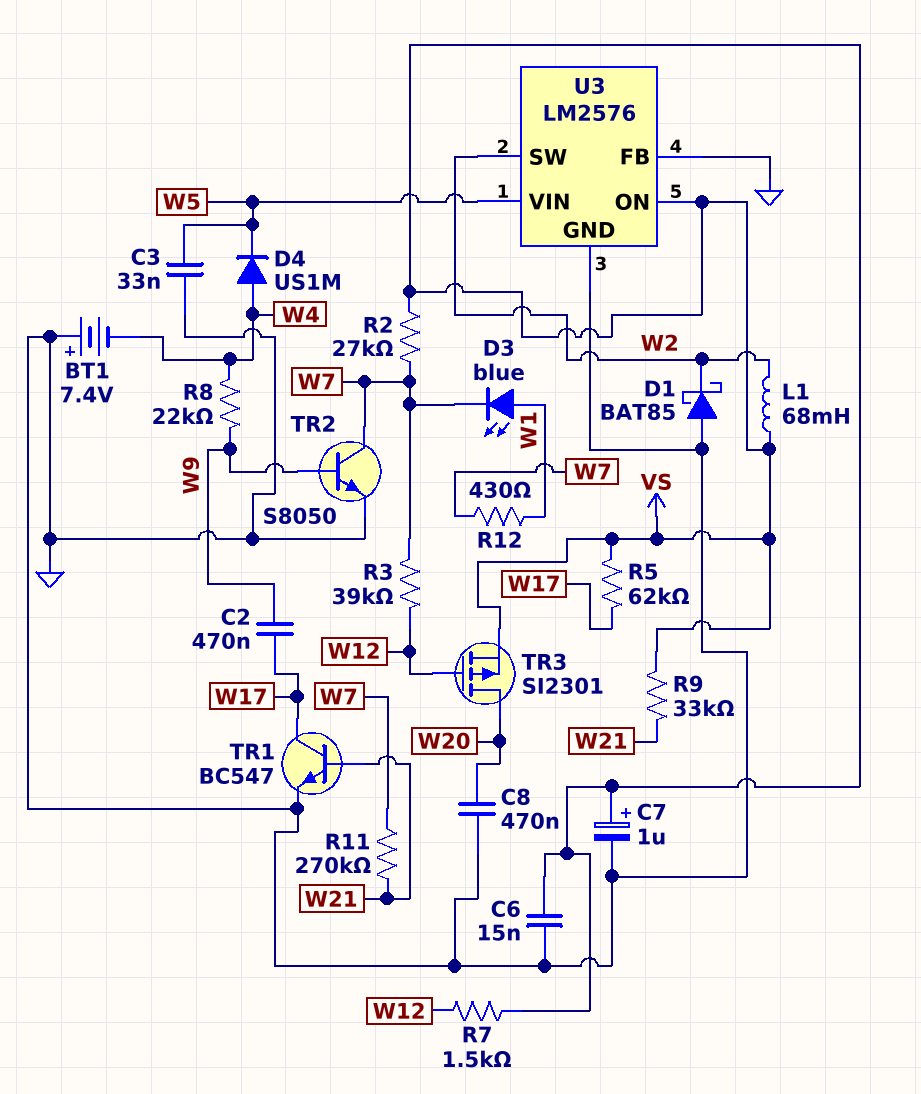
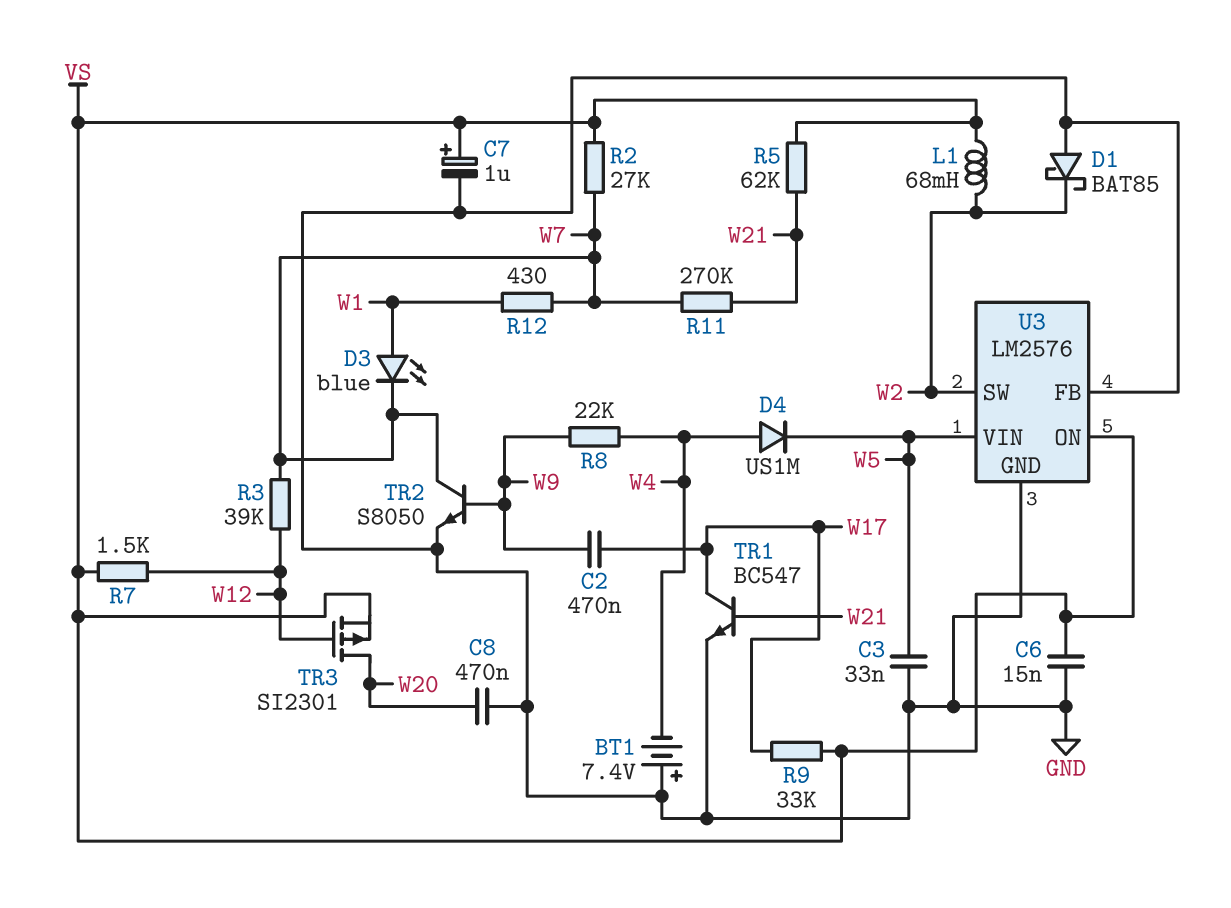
R5: 62k (VS, W17) -> 62k (VS, W21)
R9: 33k (VS, W21) -> 33k (VS, W17)

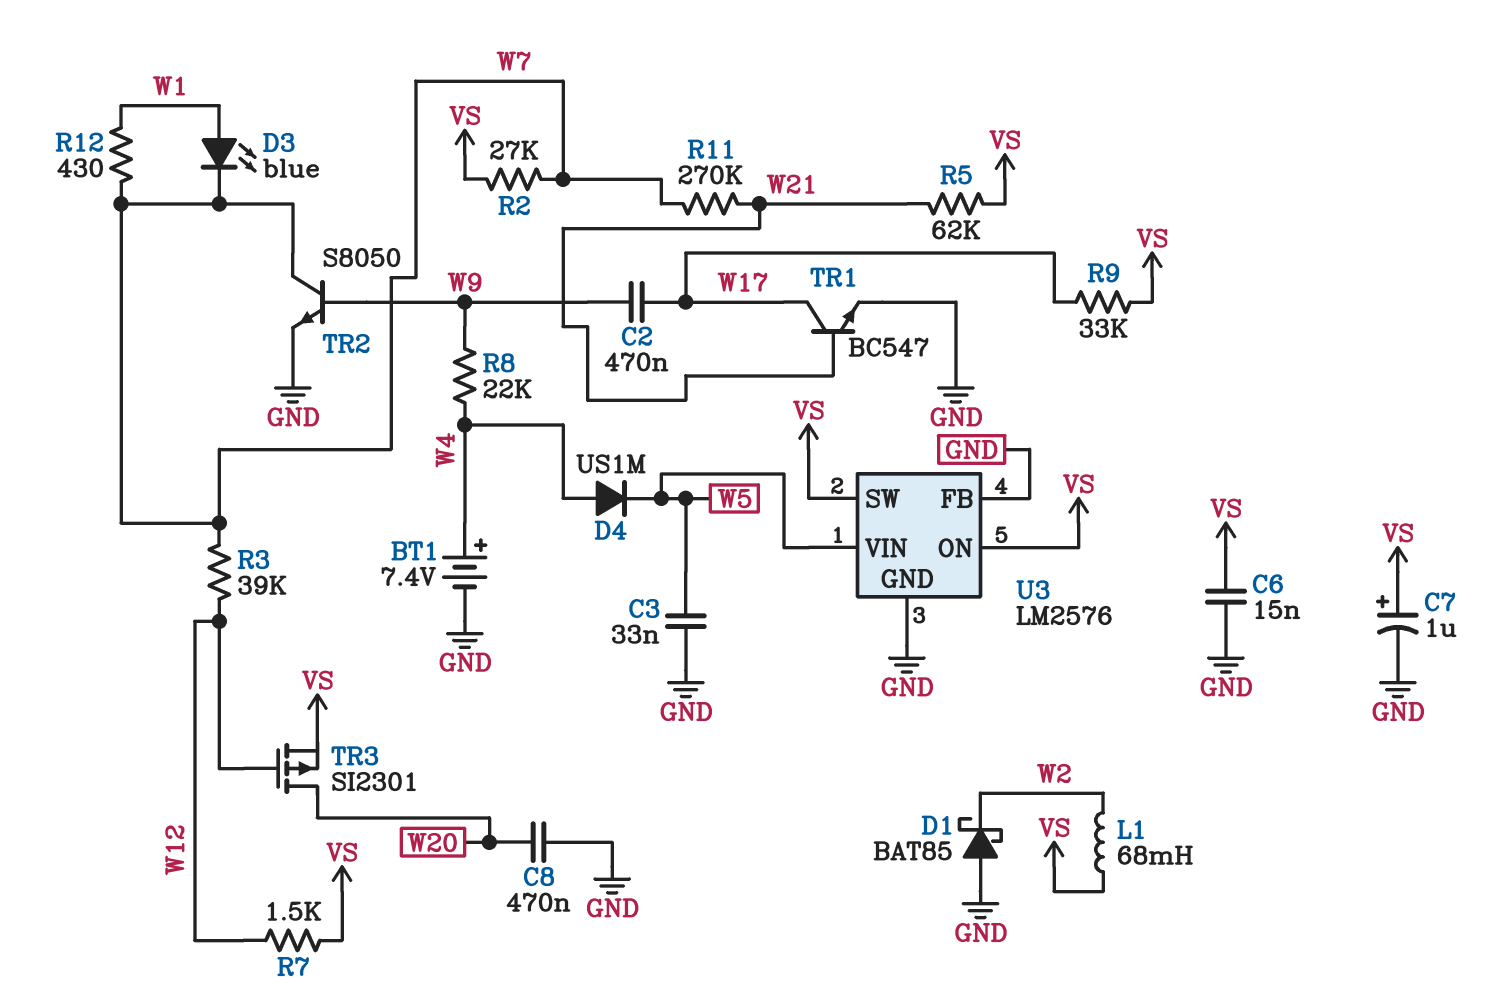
BT1: 7.4V (plus GND, minus W4) -> 7.4V (plus W4, minus GND)
U3 pin SW: W2 -> VS

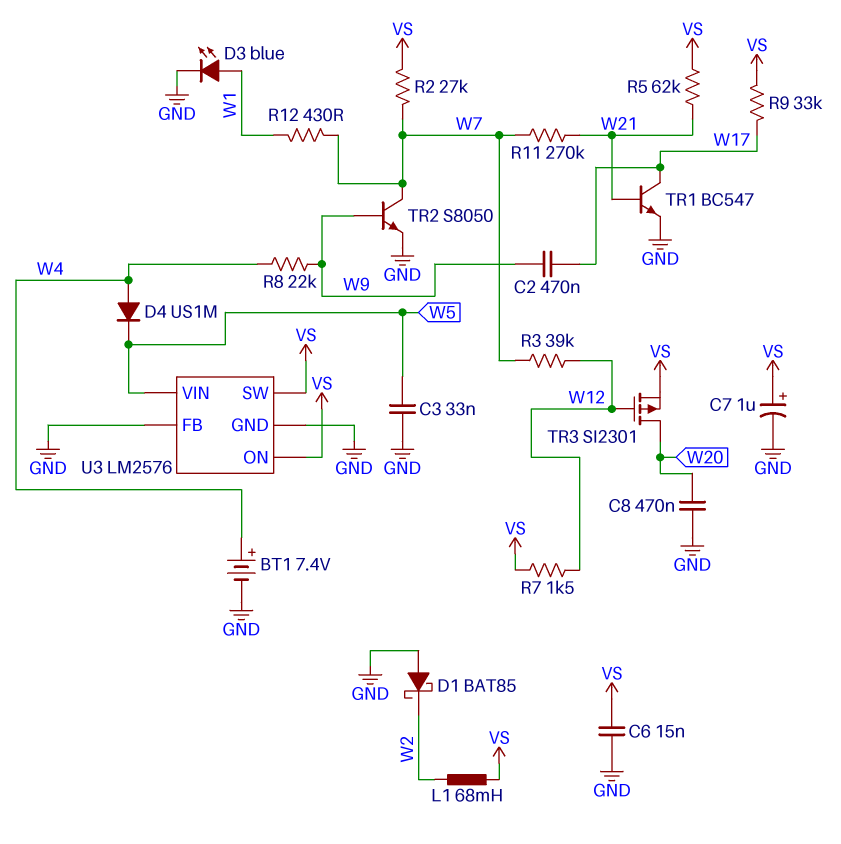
D3: LED blue (A W1, K W7) -> LED blue (A W1, K GND)

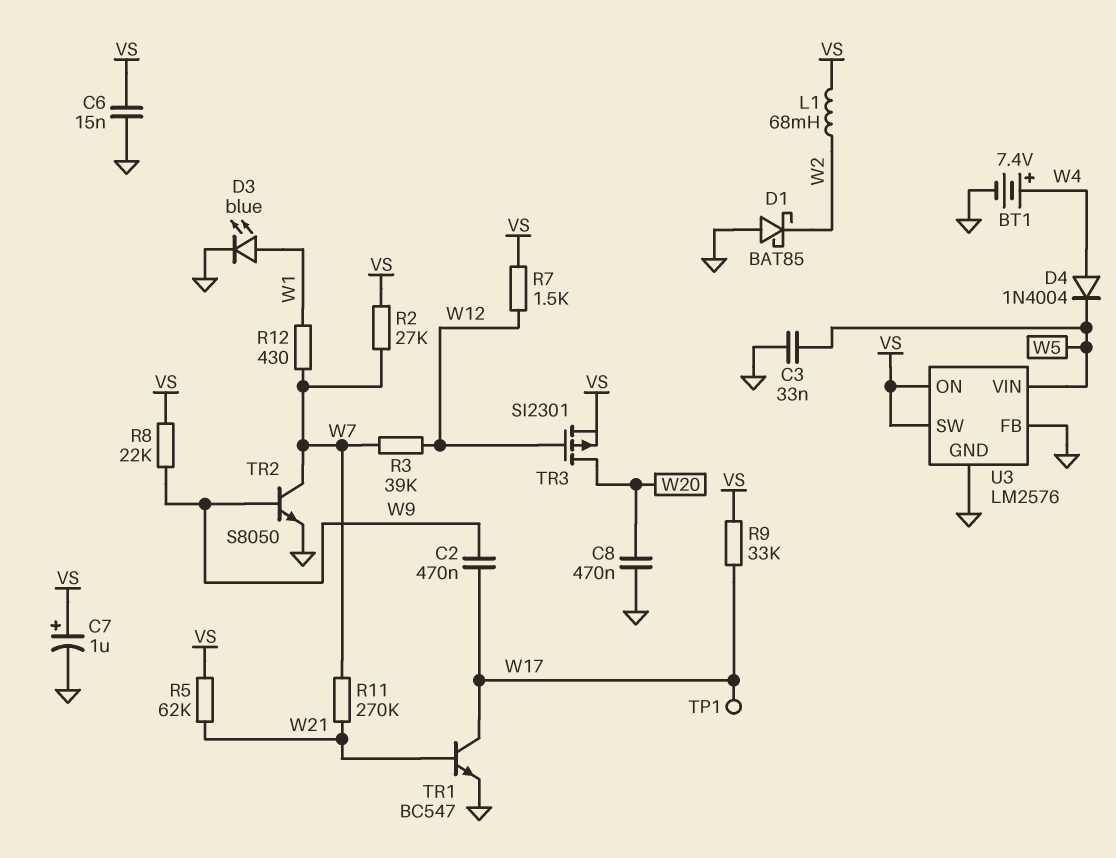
D4: diode US1M (A W4, K W5) -> diode 1N4004 (A W4, K W5)
R8: 22k (W4, W9) -> 22k (VS, W9)
TP1: none -> test point (W17)

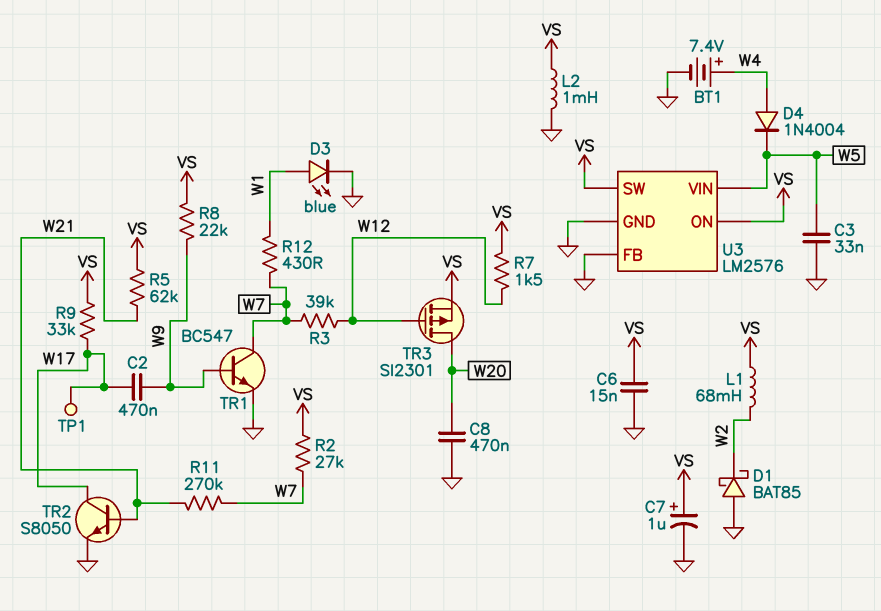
L2: none -> 1mH (GND, VS)
TR1: NPN BC547 (B W21, C W17, E GND) -> NPN BC547 (B W9, C W7, E GND)
TR2: NPN S8050 (B W9, C W7, E GND) -> NPN S8050 (B W21, C W17, E GND)

